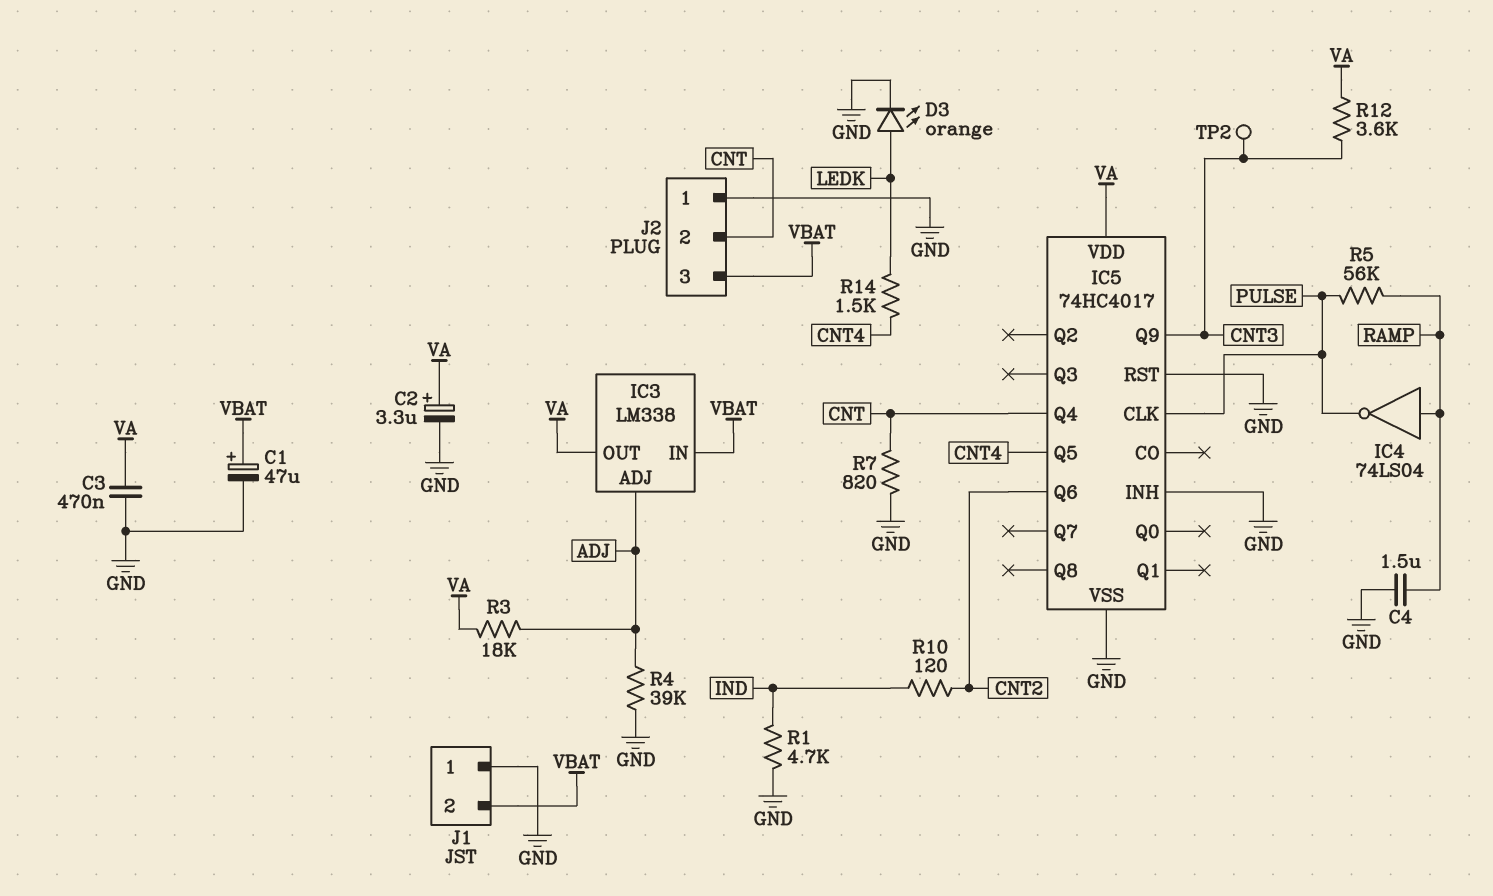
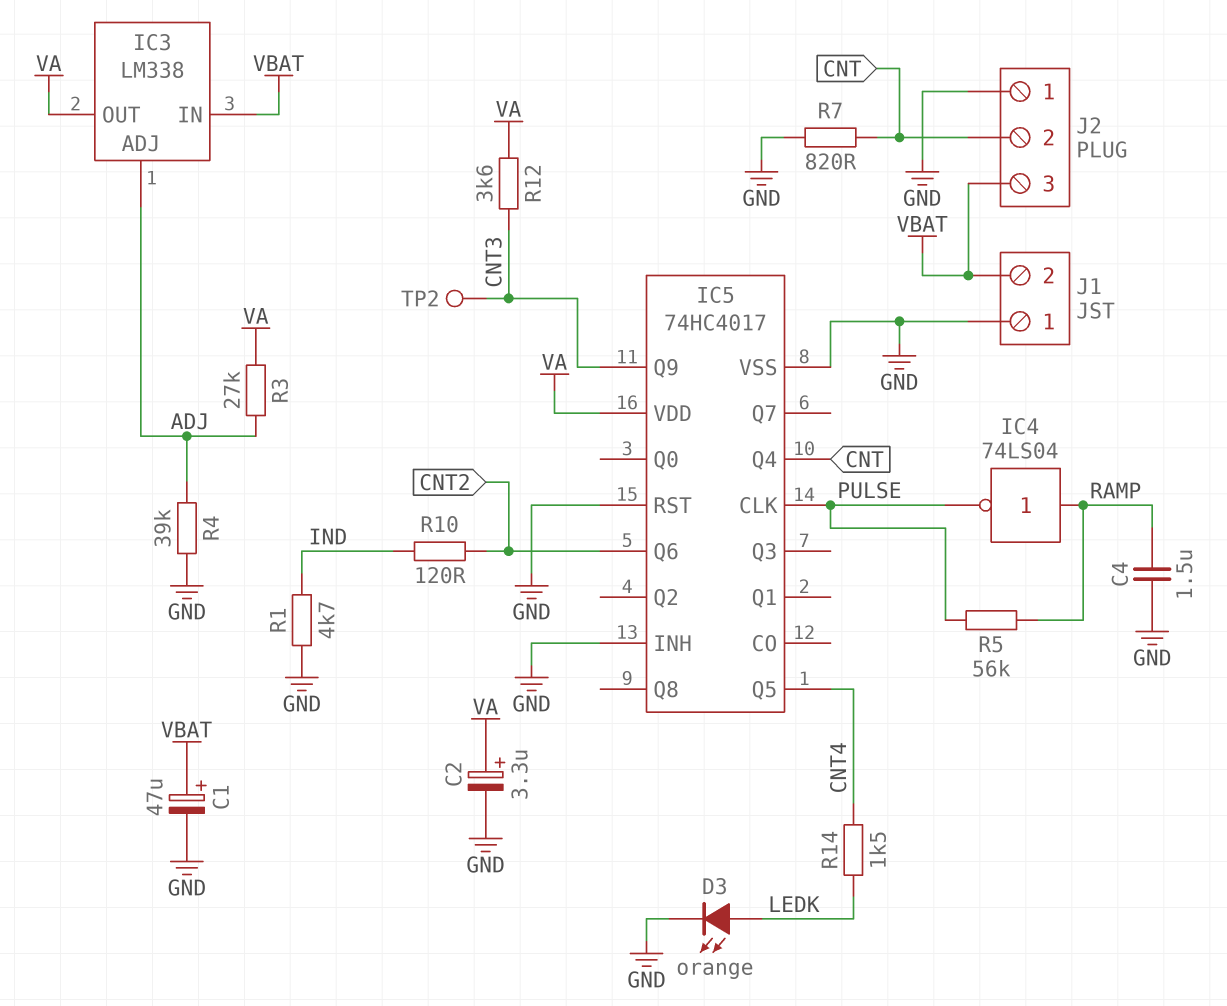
C3: 470nF (GND, VA) -> none
R3: 18k (ADJ, VA) -> 27k (ADJ, VA)

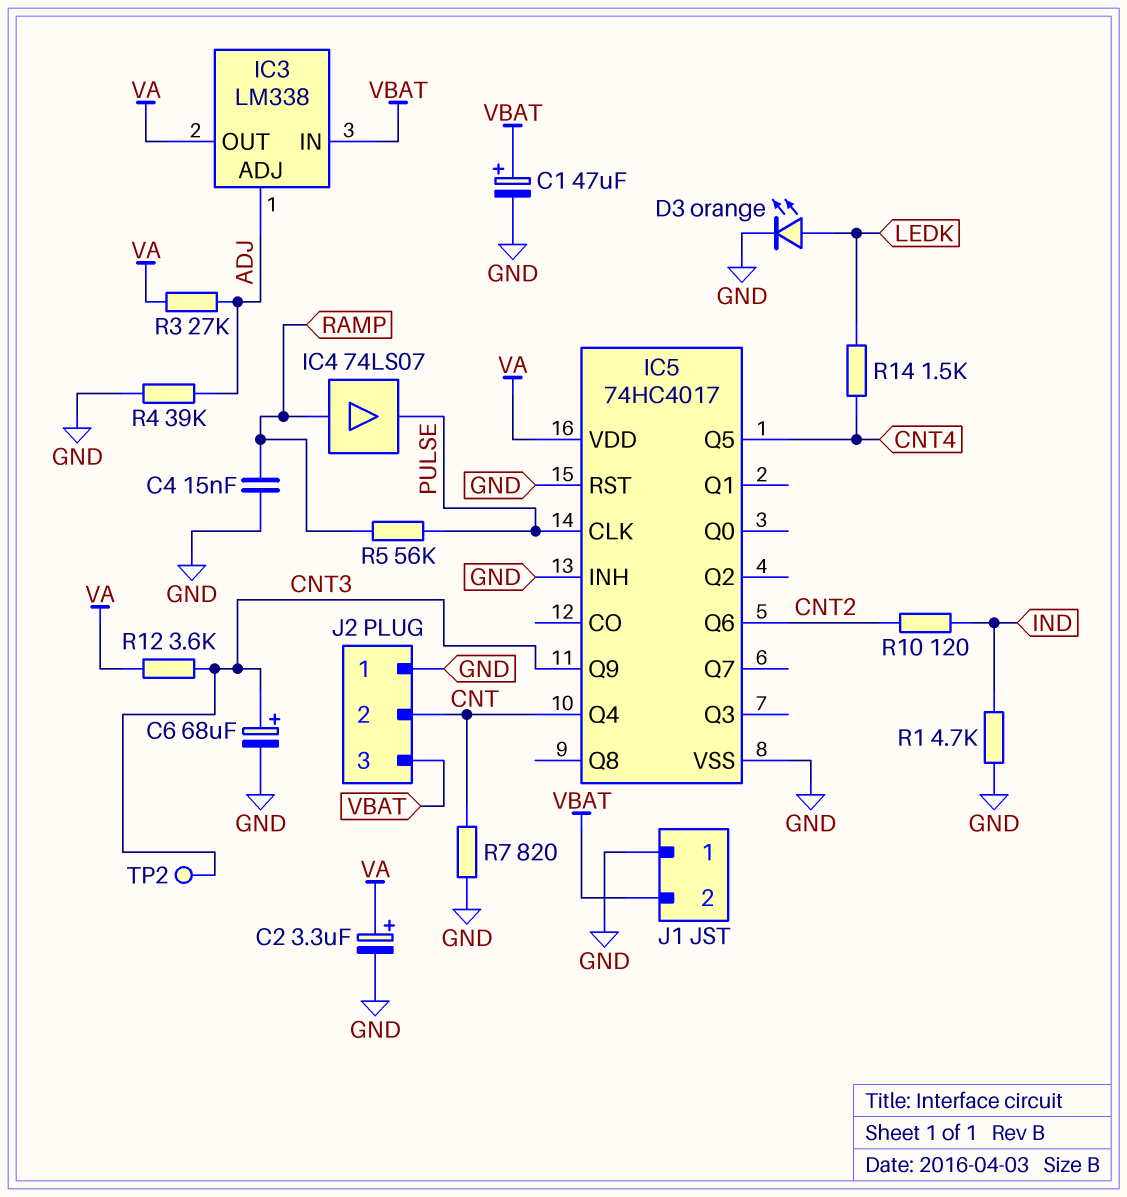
C4: 1.5uF (GND, RAMP) -> 15nF (GND, RAMP)
C6: none -> 68uF (plus CNT3, minus GND)
IC4: NOT 74LS04 (in RAMP, out PULSE) -> buffer 74LS07 (in RAMP, out PULSE)

